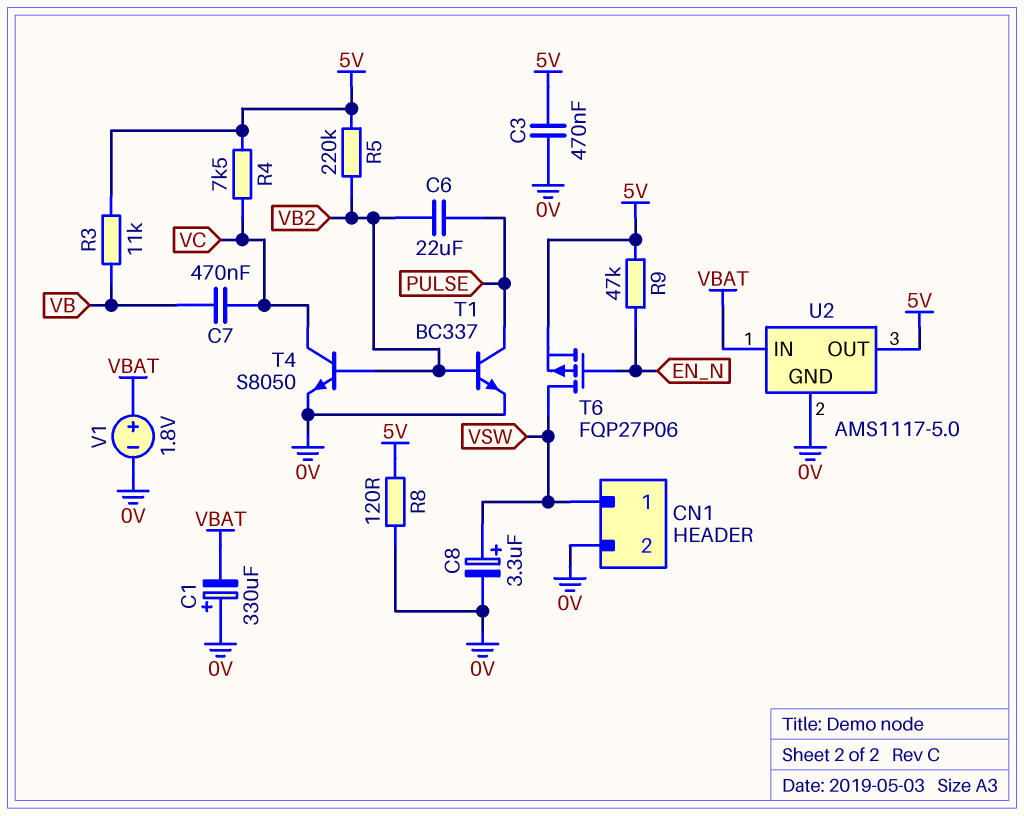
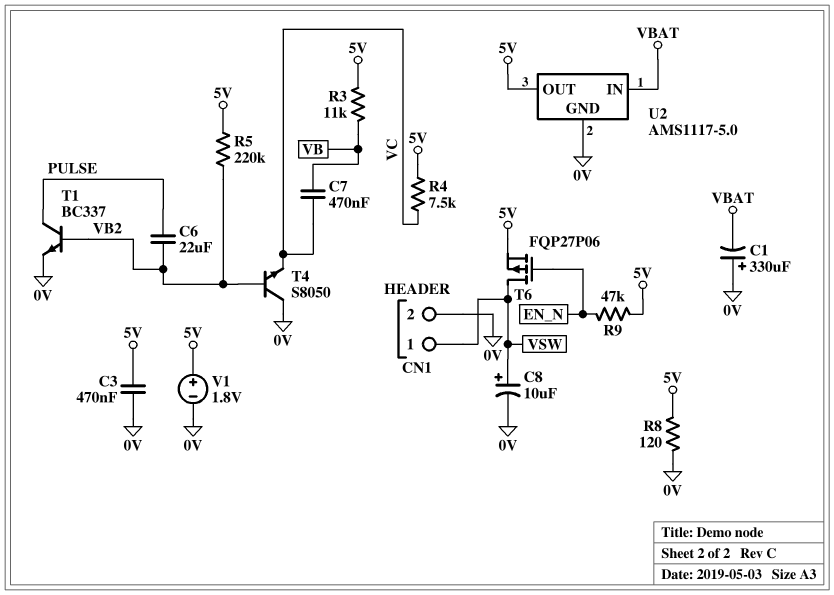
C8: 3.3uF (plus VSW, minus 0V) -> 10uF (plus VSW, minus 0V)
T4: NPN S8050 (B VB2, C VC, E 0V) -> NPN S8050 (B VB2, C 0V, E VC)
V1: 1.8V (plus VBAT, minus 0V) -> 1.8V (plus 5V, minus 0V)

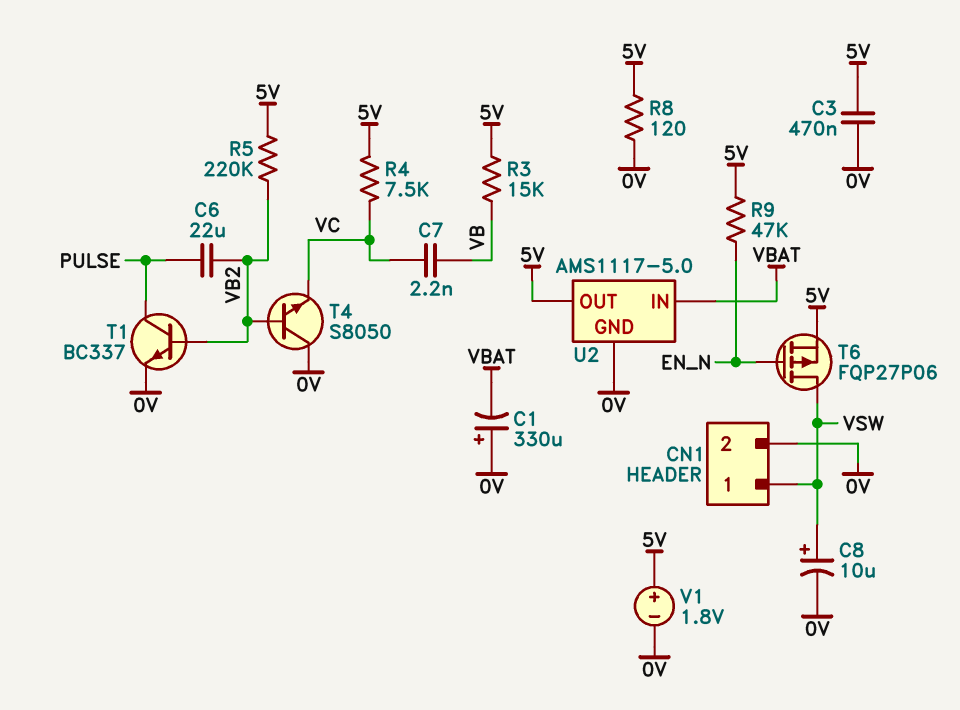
C7: 470nF (VB, VC) -> 2.2nF (VB, VC)
R3: 11k (5V, VB) -> 15k (5V, VB)

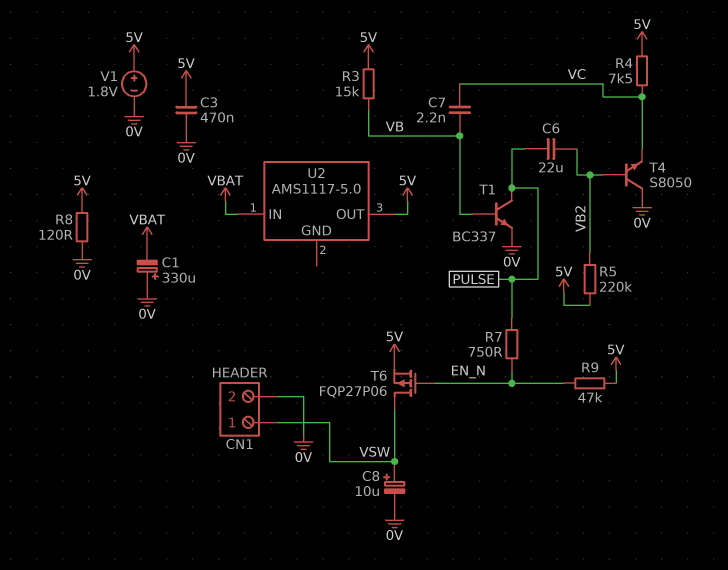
R7: none -> 750 (EN_N, PULSE)
T1: NPN BC337 (B VB2, C PULSE, E 0V) -> NPN BC337 (B VB, C PULSE, E 0V)
U2 pin GND: 0V -> none

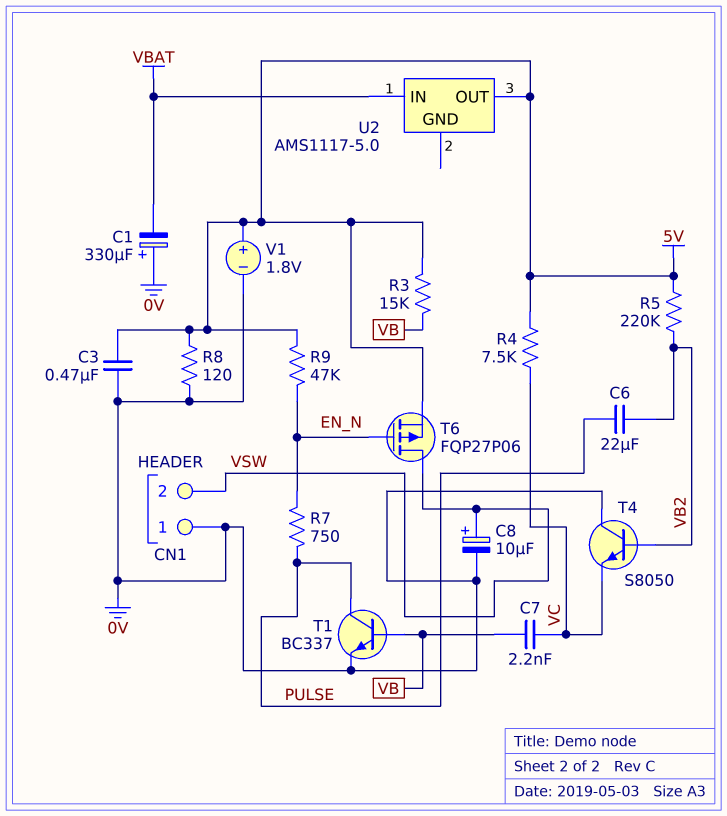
CN1 pin 1: VSW -> 0V
CN1 pin 2: 0V -> VSW

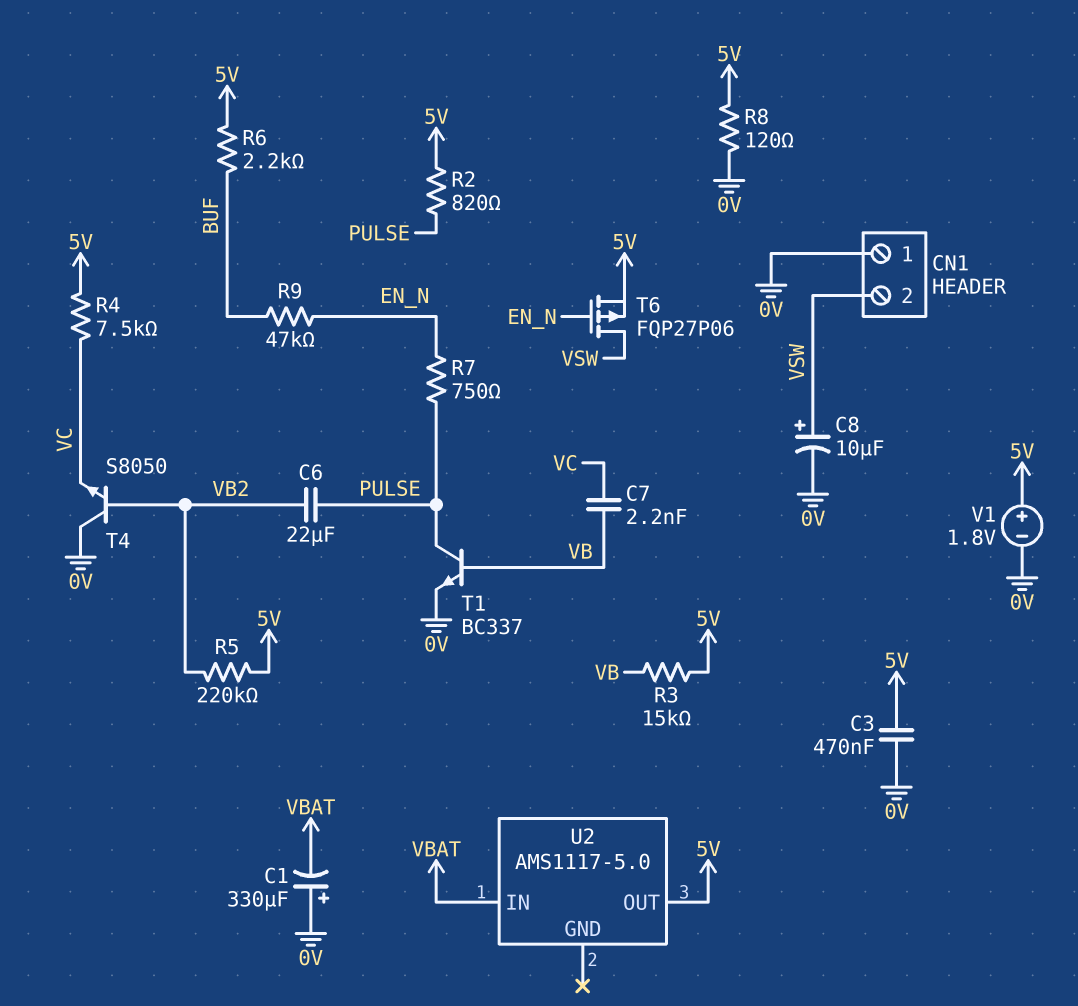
R2: none -> 820 (5V, PULSE)
R6: none -> 2.2k (5V, BUF)
R9: 47k (5V, EN_N) -> 47k (BUF, EN_N)

